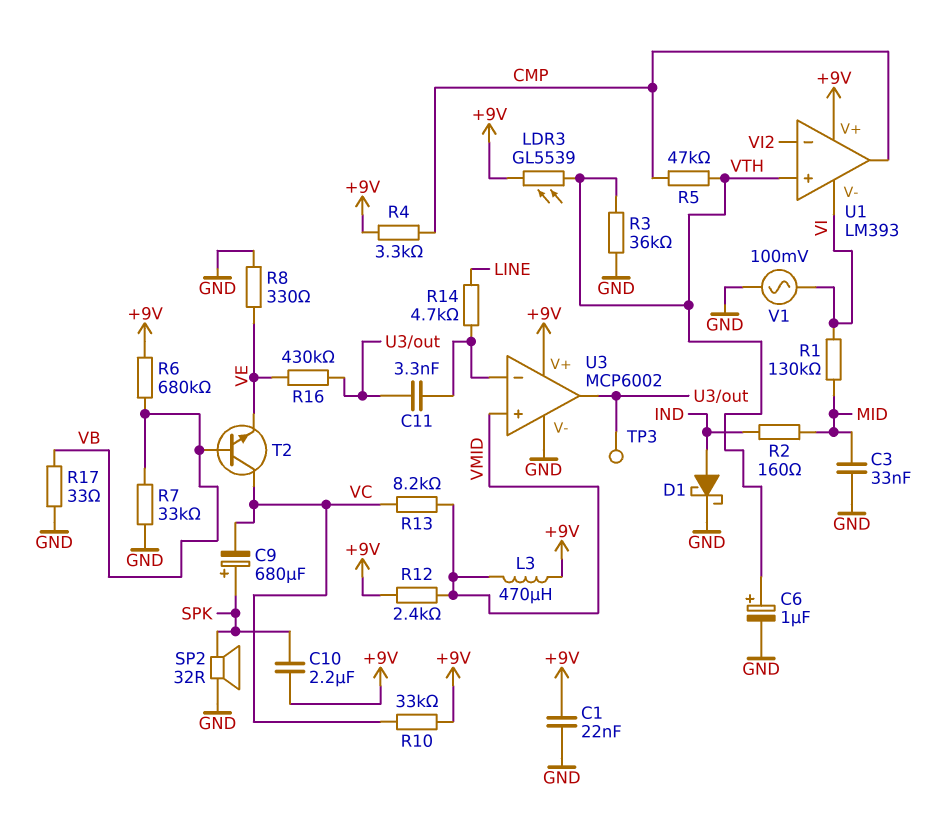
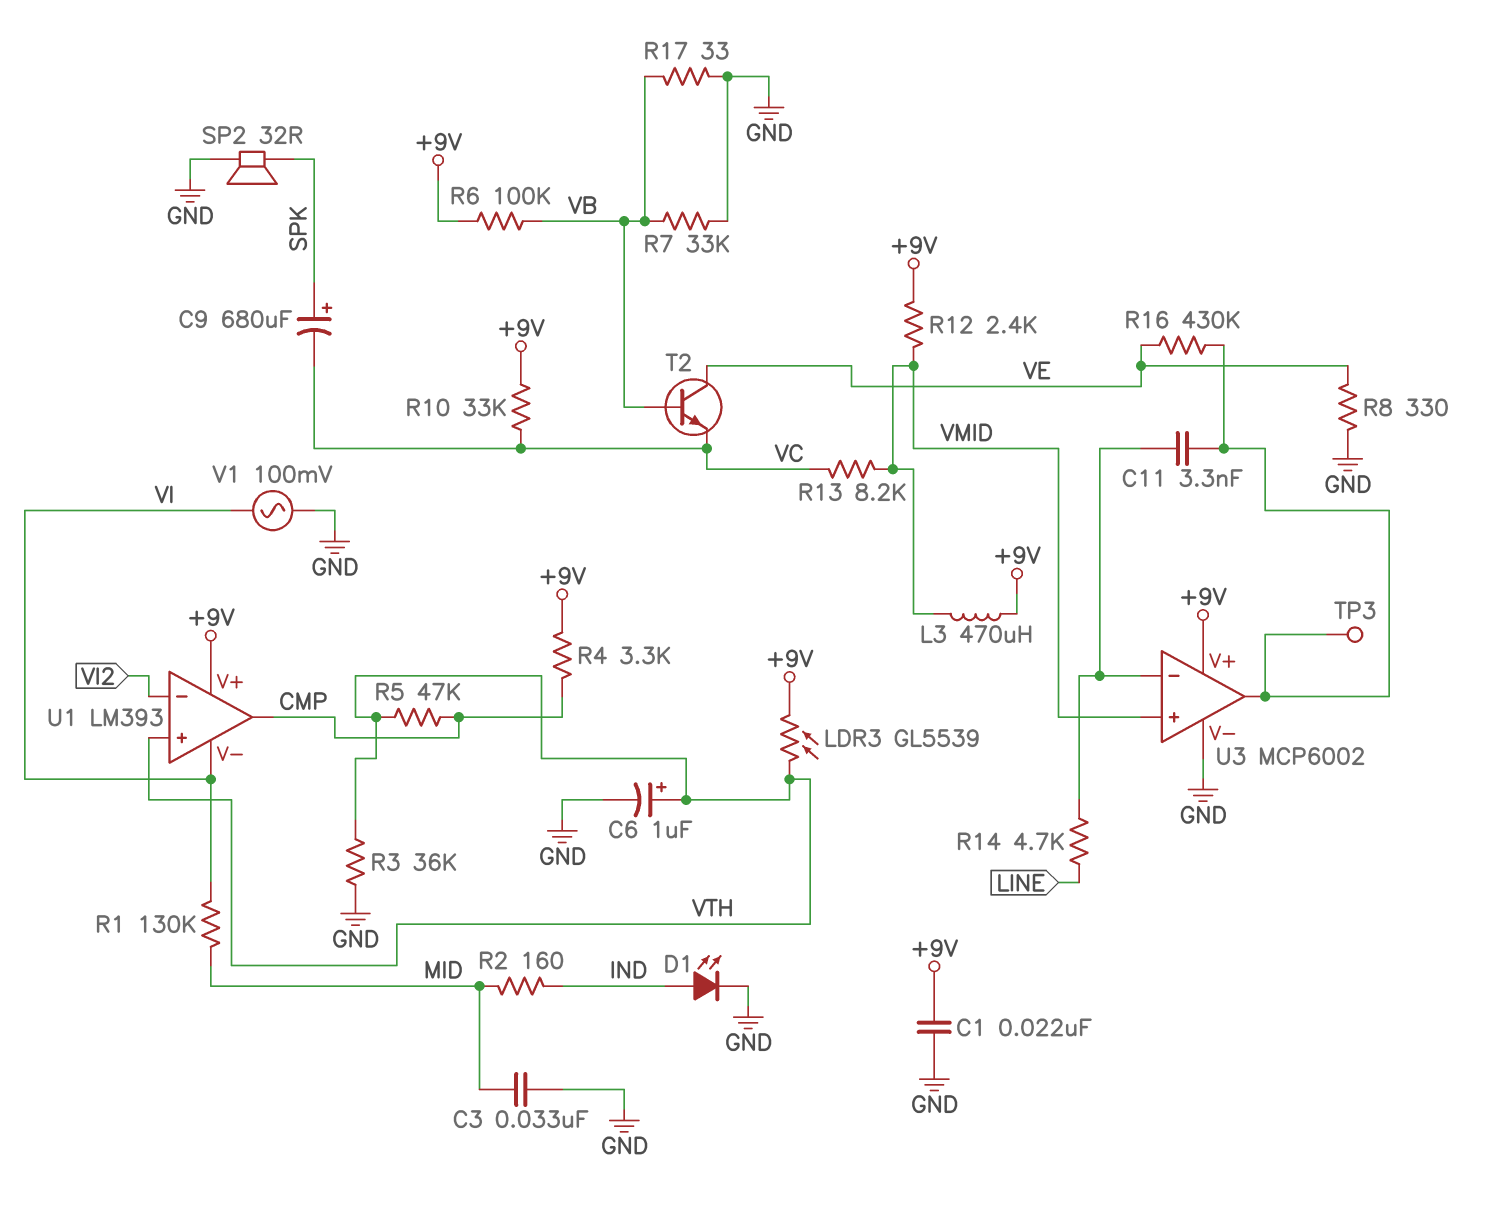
C10: 2.2uF (+9V, SPK) -> none
D1: schottky (A IND, K GND) -> LED (A IND, K GND)
R6: 680k (+9V, VB) -> 100k (+9V, VB)
T2: NPN (B VB, C VC, E VE) -> NPN (B VB, C VE, E VC)

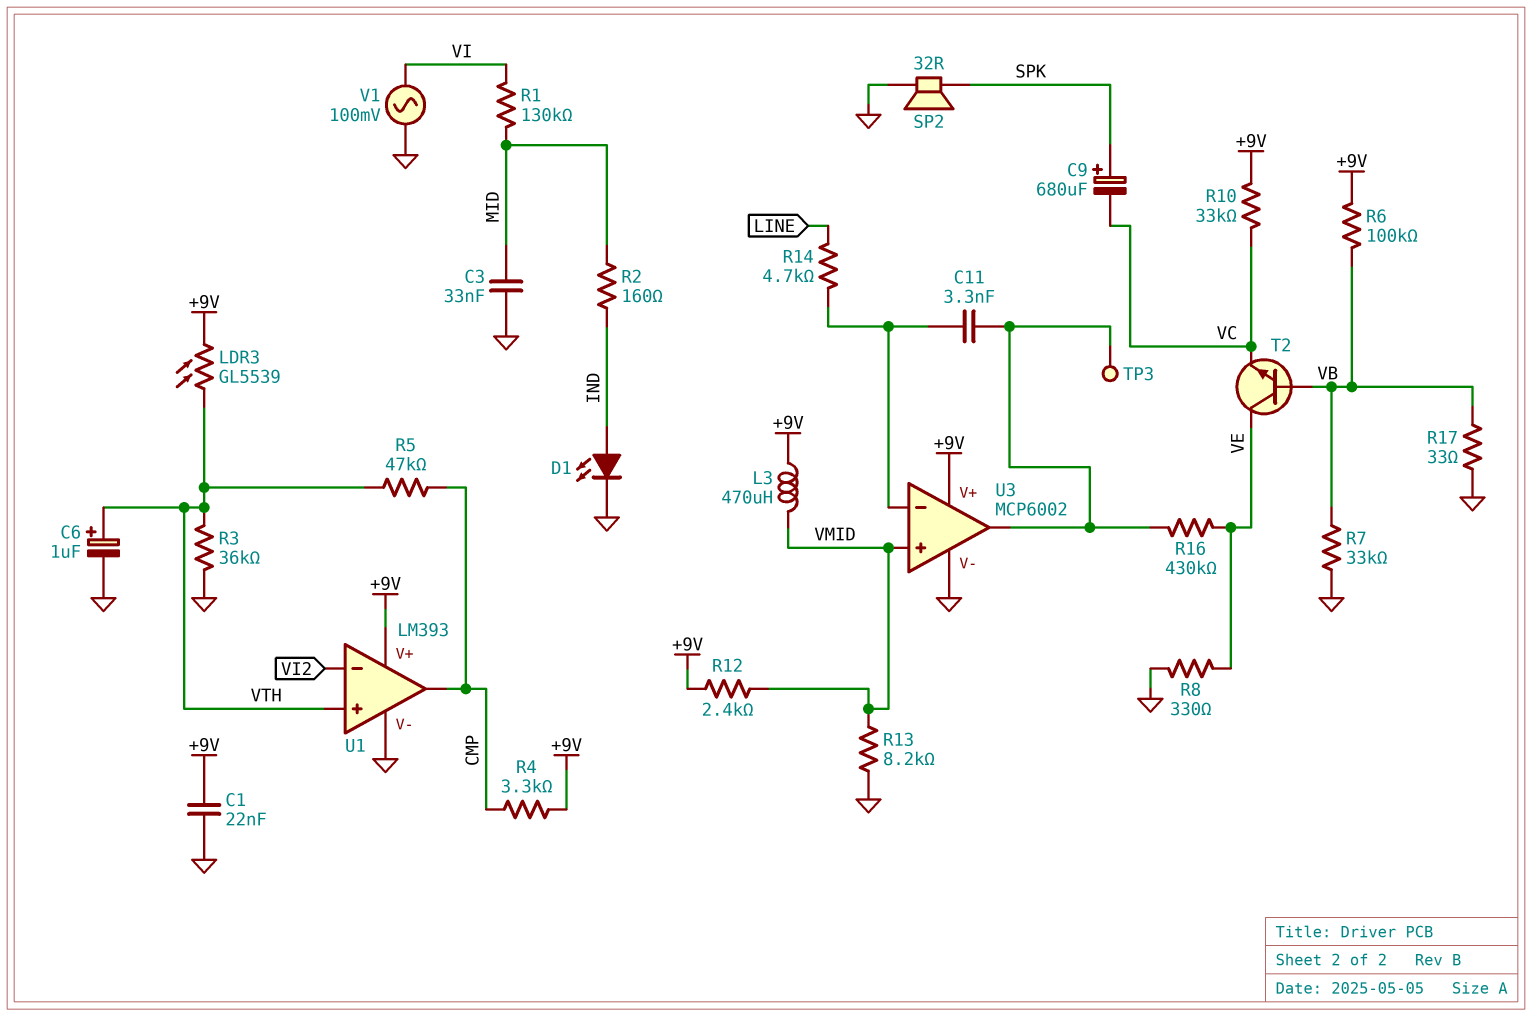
R13: 8.2k (VC, VMID) -> 8.2k (GND, VMID)
U1 pin V-: VI -> GND

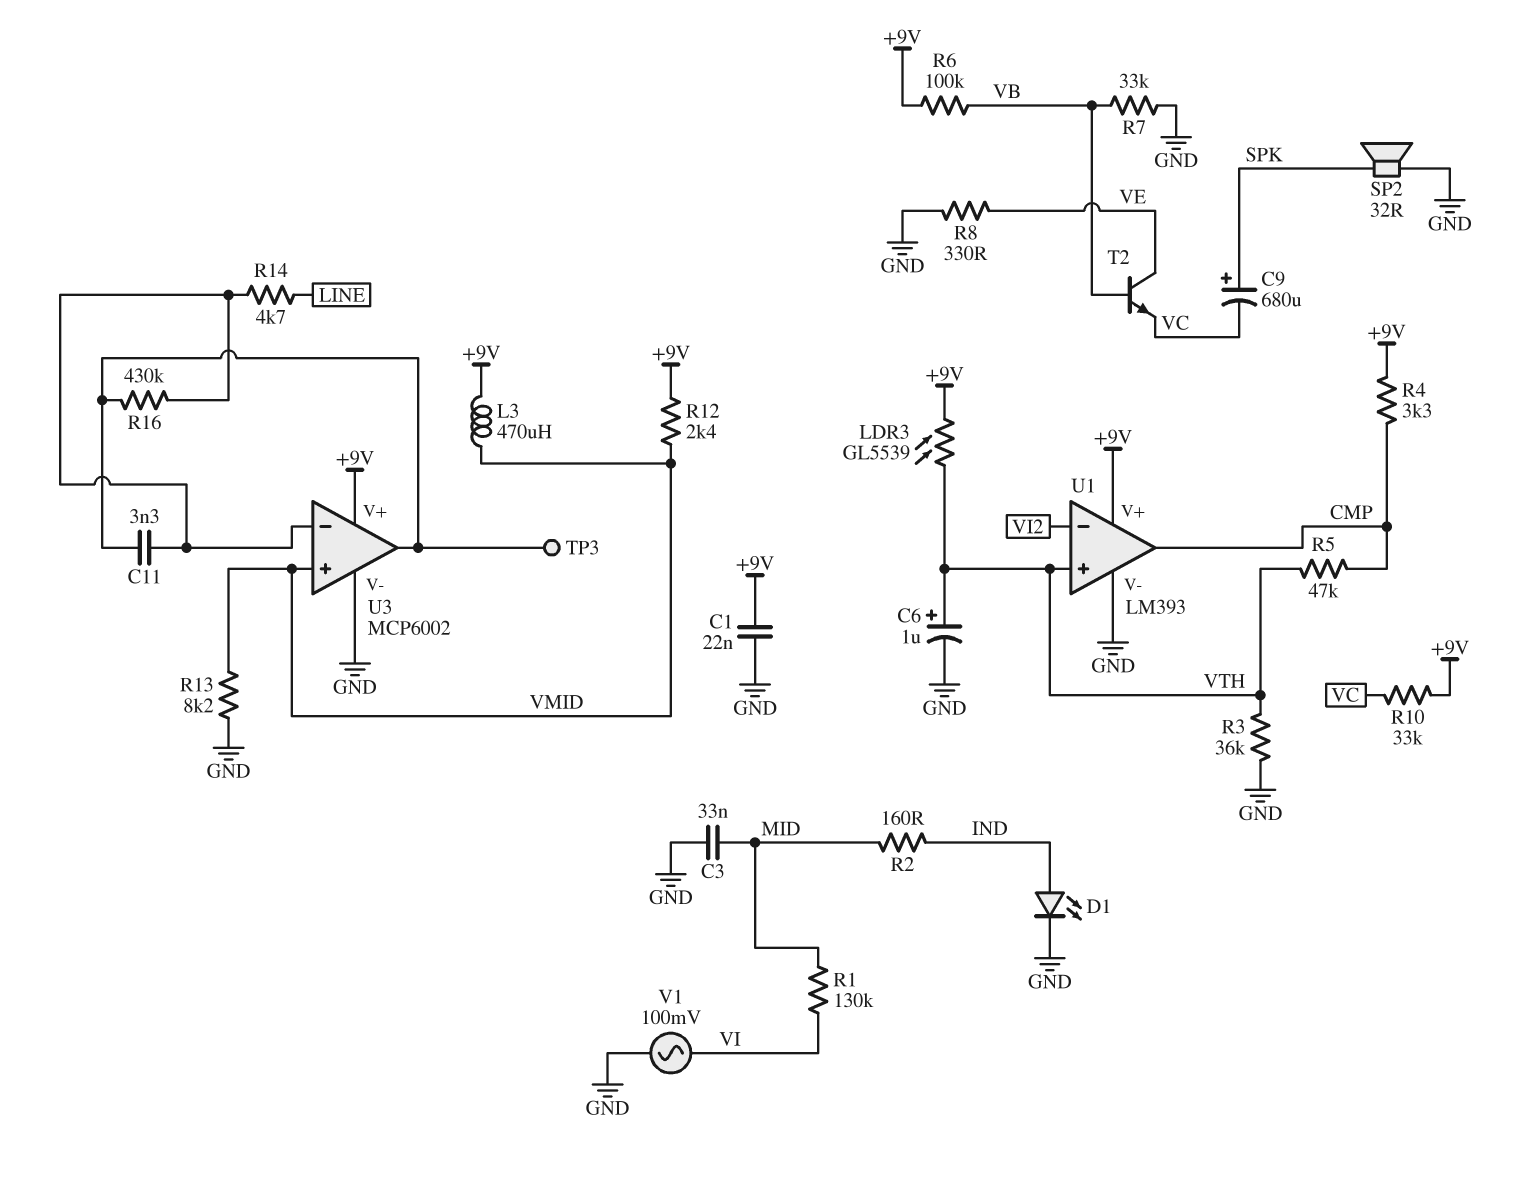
R16: 430k (U3/out, VE) -> 430k (U3/in-, U3/out)
R17: 33 (GND, VB) -> none

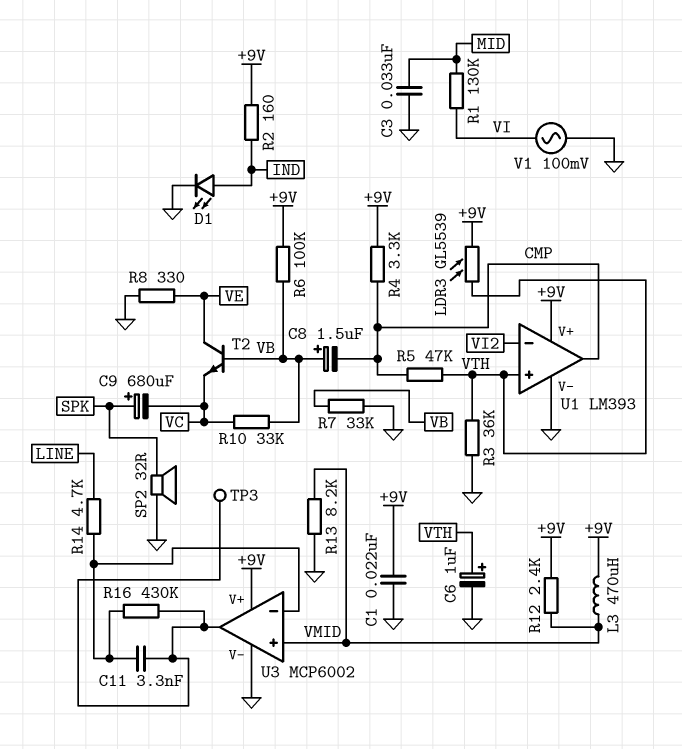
C8: none -> 1.5uF (plus VB, minus CMP)
R2: 160 (IND, MID) -> 160 (+9V, IND)
R10: 33k (+9V, VC) -> 33k (VB, VC)

